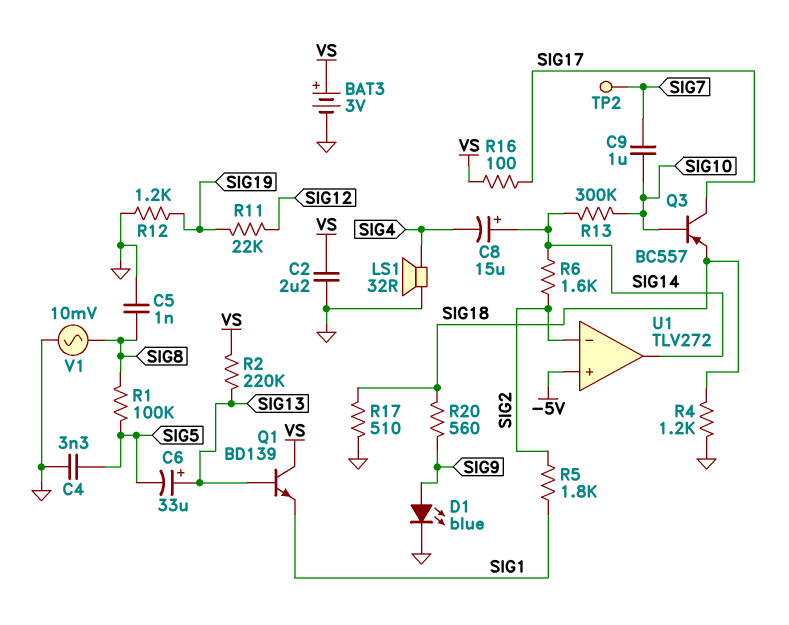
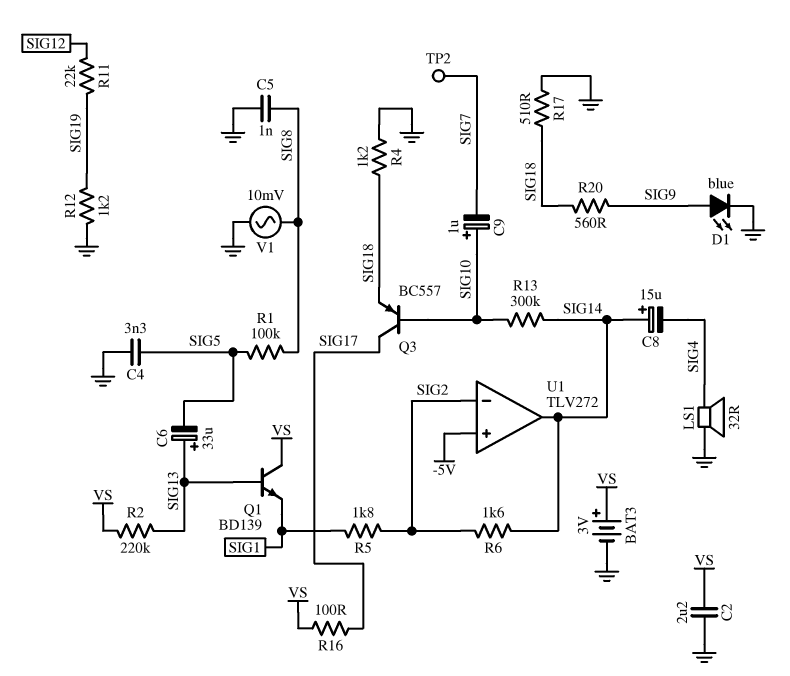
C9: 1uF (SIG7, SIG10) -> 1uF (plus SIG10, minus SIG7)

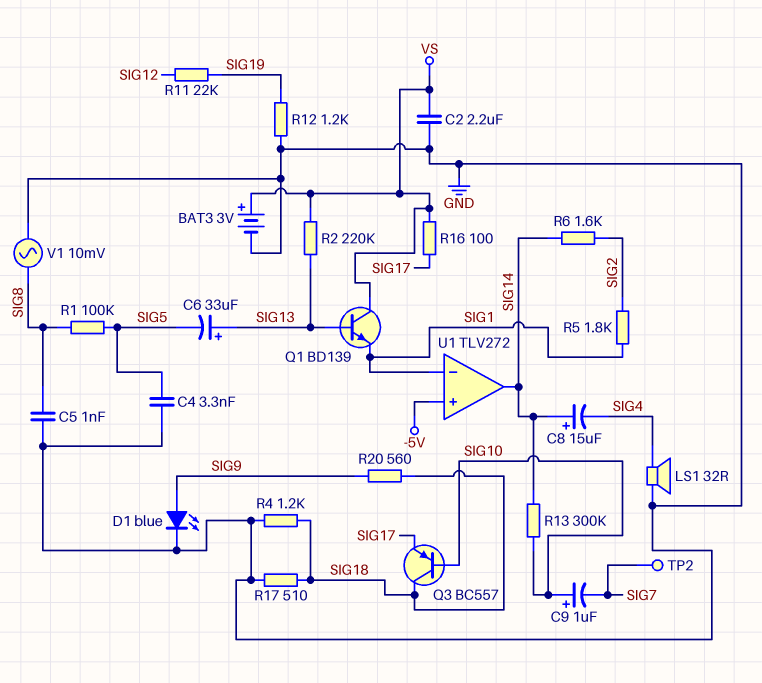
Q3: PNP BC557 (B SIG10, C SIG17, E SIG18) -> PNP BC557 (B SIG10, C SIG18, E SIG17)
U1 pin in-: SIG2 -> SIG1

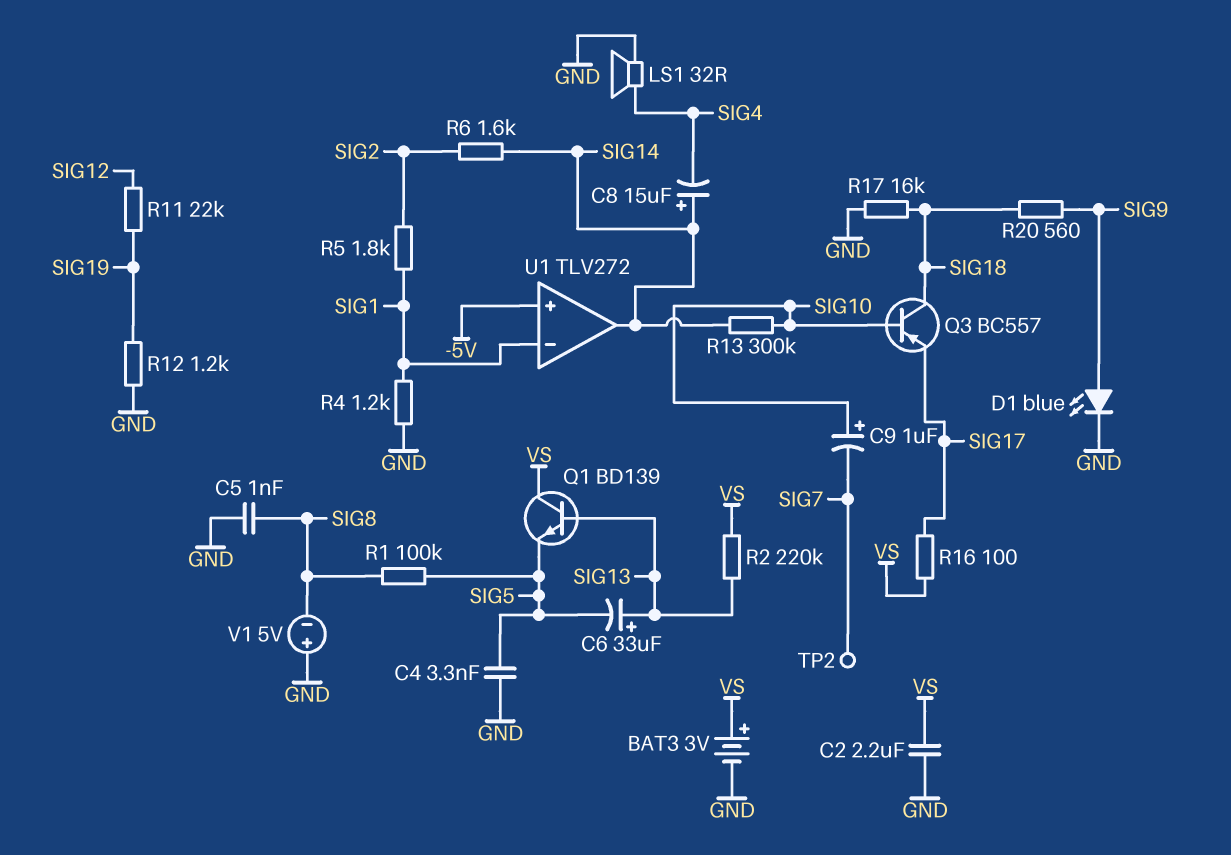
Q1: NPN BD139 (B SIG13, C VS, E SIG1) -> NPN BD139 (B SIG13, C VS, E SIG5)
R4: 1.2k (GND, SIG18) -> 1.2k (GND, SIG1)
R17: 510 (GND, SIG18) -> 16k (GND, SIG18)
V1: AC 10mV (GND, SIG8) -> 5V (plus GND, minus SIG8)

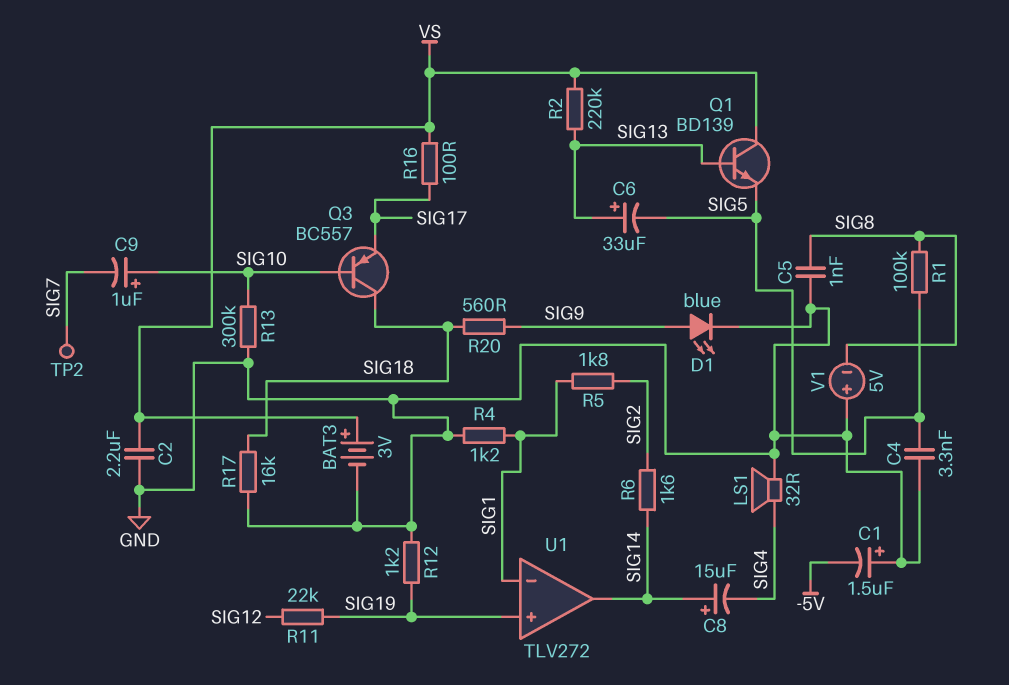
C1: none -> 1.5uF (plus GND, minus -5V)
R13: 300k (SIG10, SIG14) -> 300k (GND, SIG10)
U1 pin in+: -5V -> SIG19

